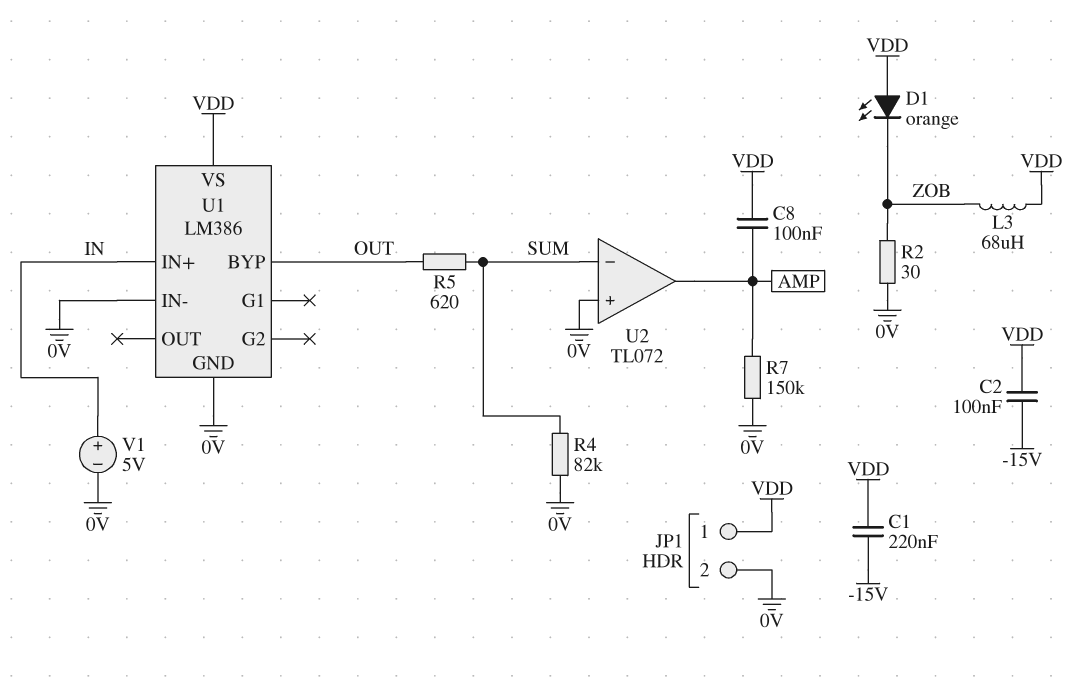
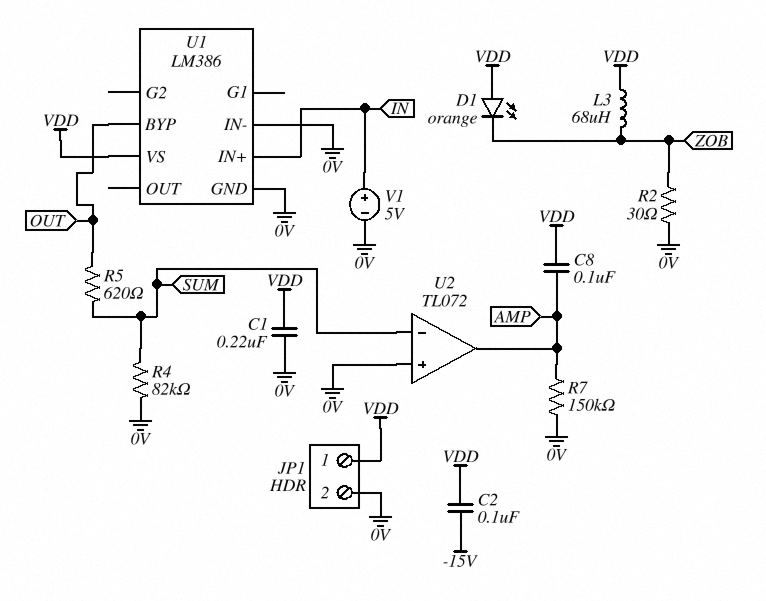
C1: 220nF (-15V, VDD) -> 220nF (0V, VDD)

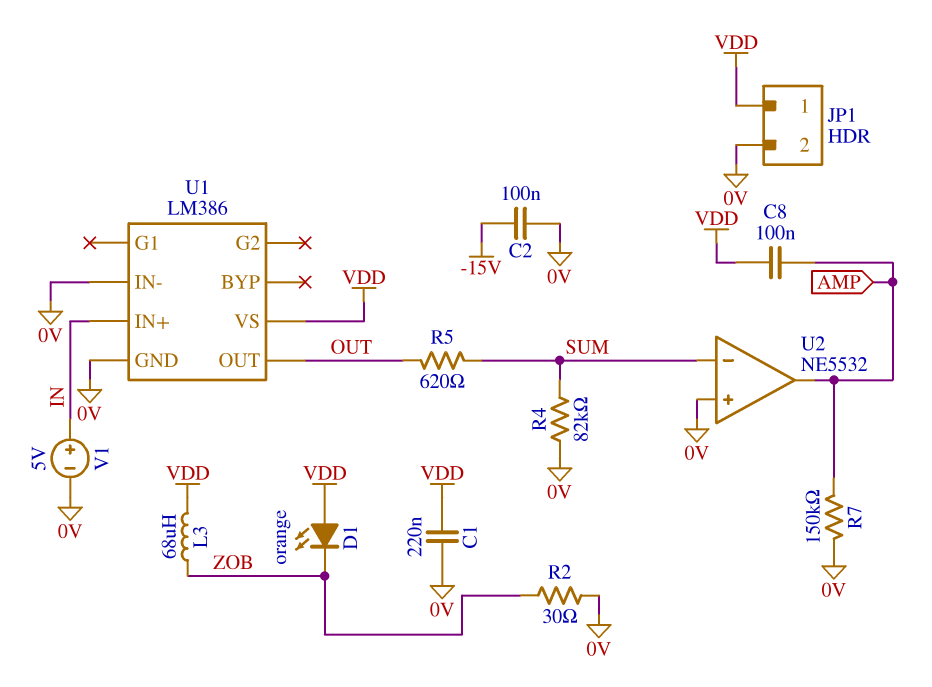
C2: 100nF (-15V, VDD) -> 100nF (-15V, 0V)
U1 pin BYP: OUT -> none
U1 pin OUT: none -> OUT
U2: TL072 -> NE5532

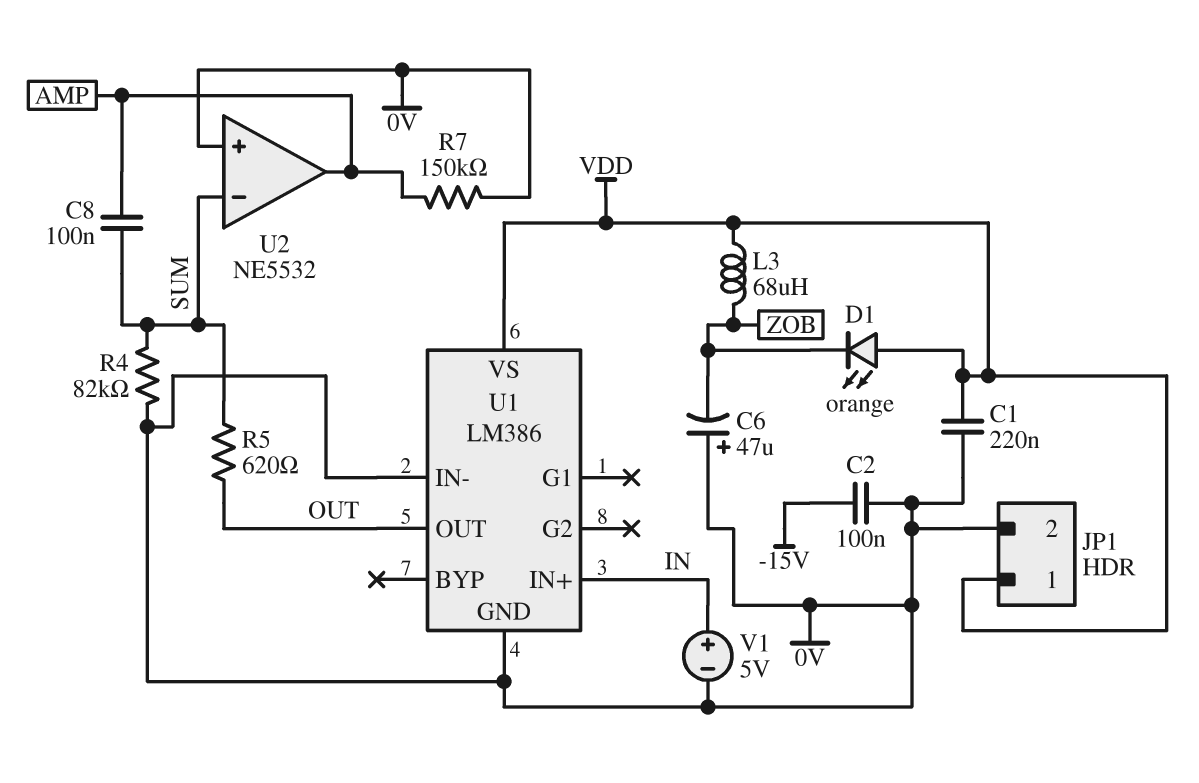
C6: none -> 47uF (plus 0V, minus ZOB)
C8: 100nF (AMP, VDD) -> 100nF (AMP, SUM)
R2: 30 (0V, ZOB) -> none

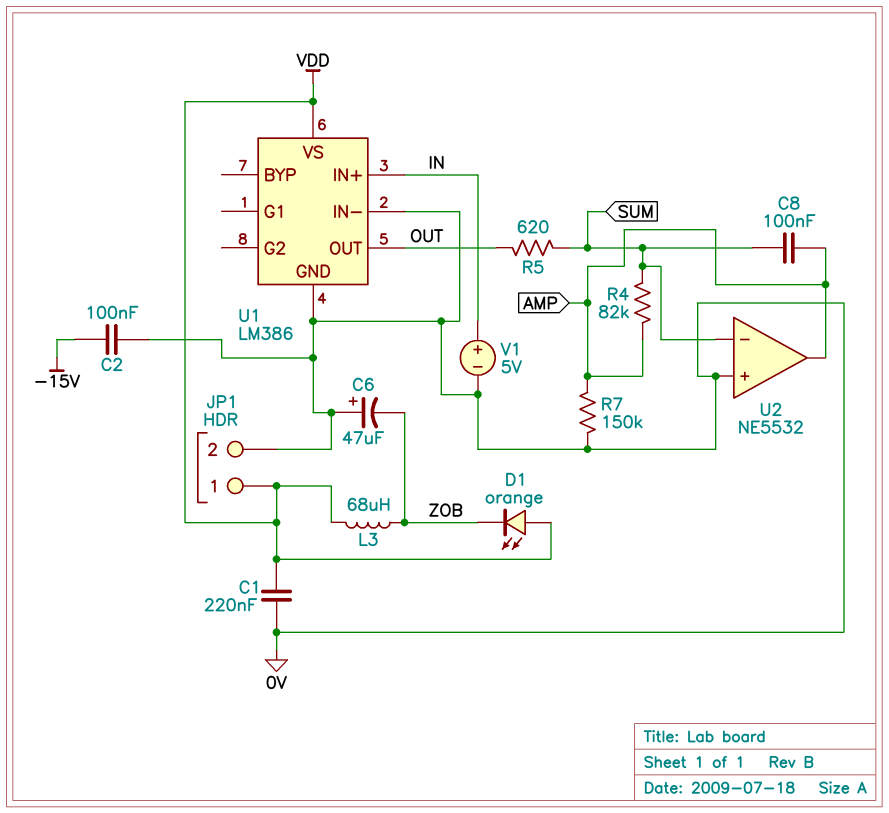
R4: 82k (0V, SUM) -> 82k (AMP, SUM)

